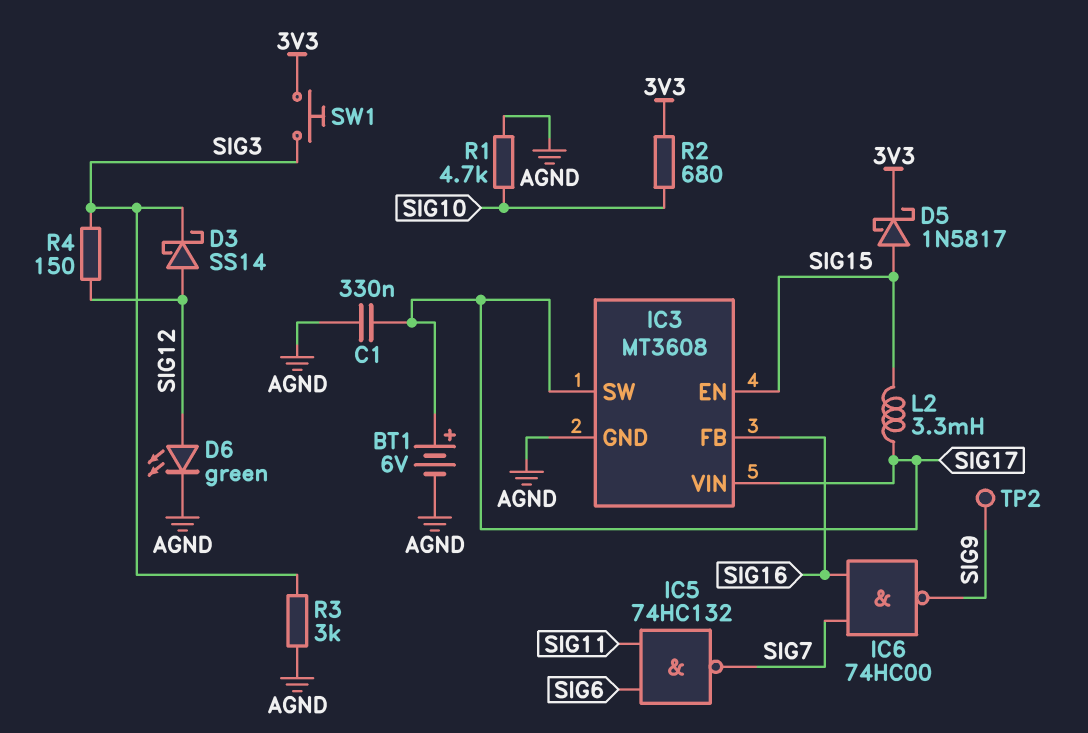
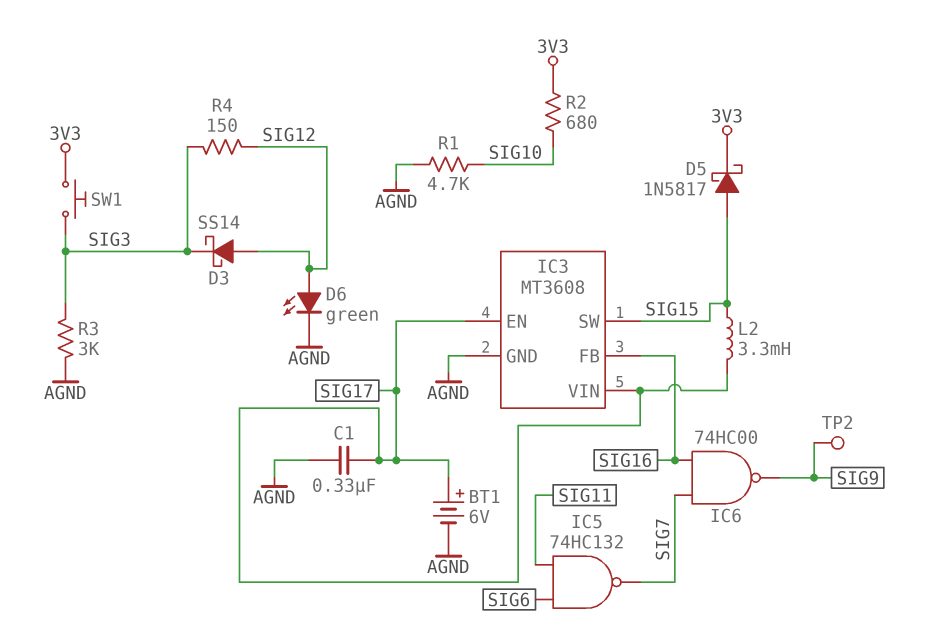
IC3 pin EN: SIG15 -> SIG17
IC3 pin SW: SIG17 -> SIG15

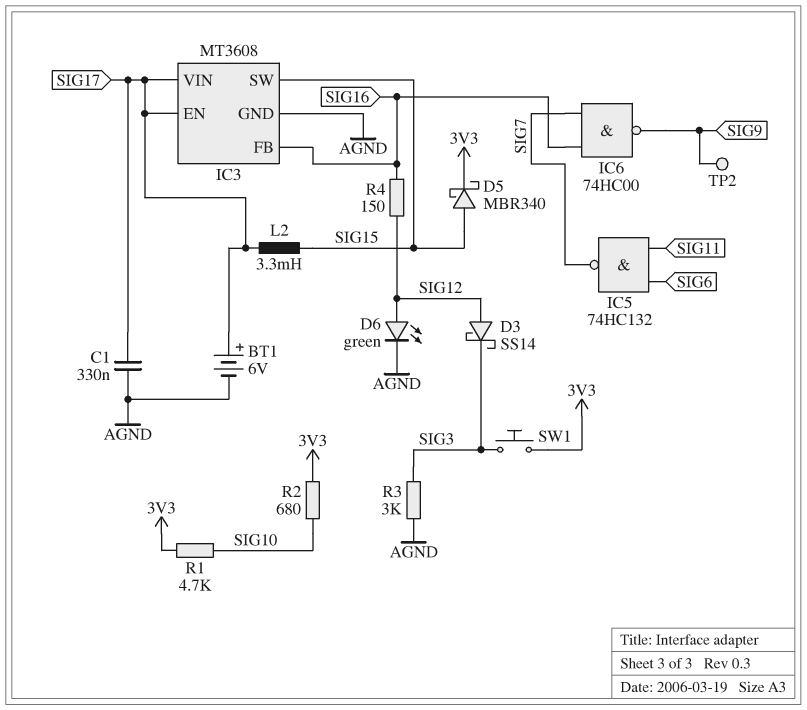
D5: schottky 1N5817 (A SIG15, K 3V3) -> schottky MBR340 (A SIG15, K 3V3)
R1: 4.7k (AGND, SIG10) -> 4.7k (3V3, SIG10)
R4: 150 (SIG3, SIG12) -> 150 (SIG12, SIG16)

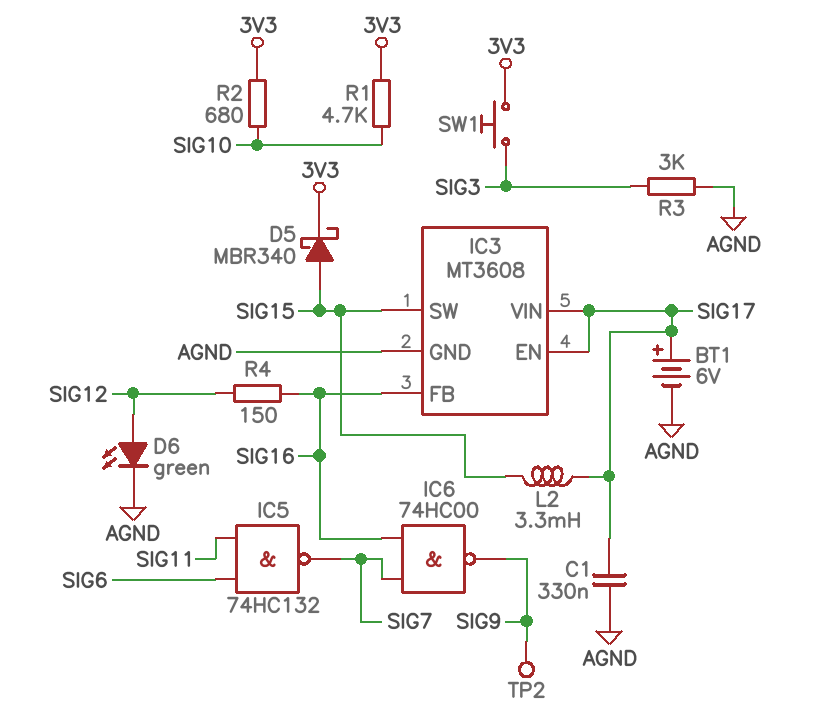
D3: schottky SS14 (A SIG12, K SIG3) -> none

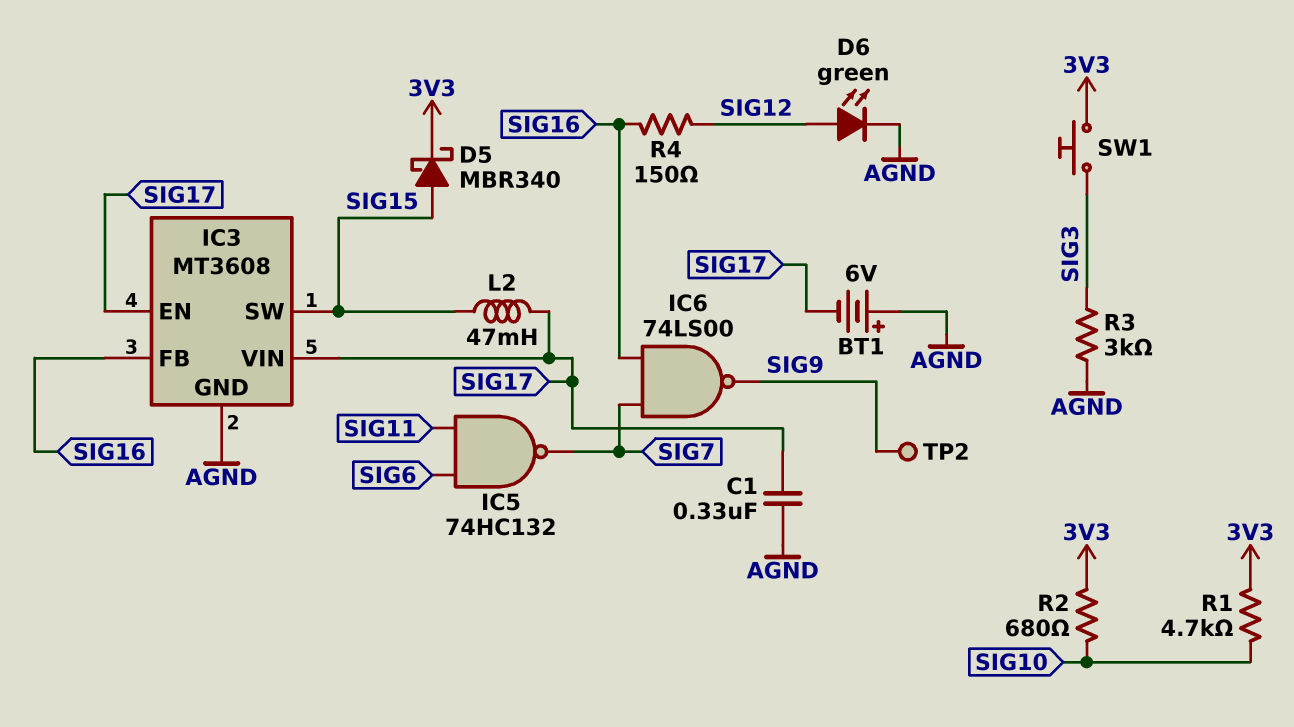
BT1: 6V (plus SIG17, minus AGND) -> 6V (plus AGND, minus SIG17)
IC6: NAND 74HC00 (in SIG7, in SIG16, out SIG9) -> NAND 74LS00 (in SIG7, in SIG16, out SIG9)
L2: 3.3mH (SIG15, SIG17) -> 47mH (SIG15, SIG17)

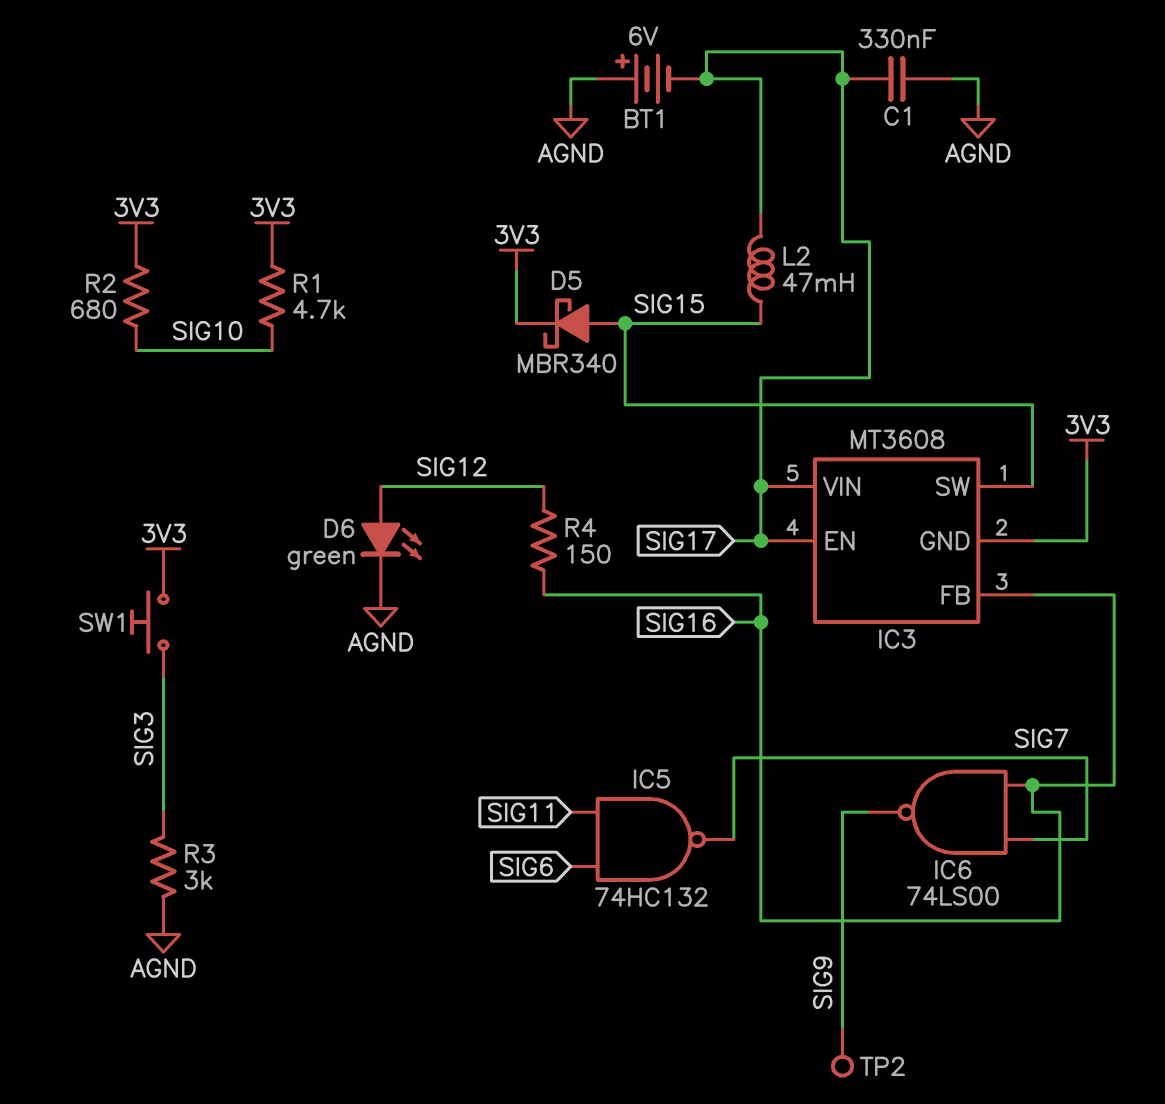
IC3 pin GND: AGND -> 3V3

